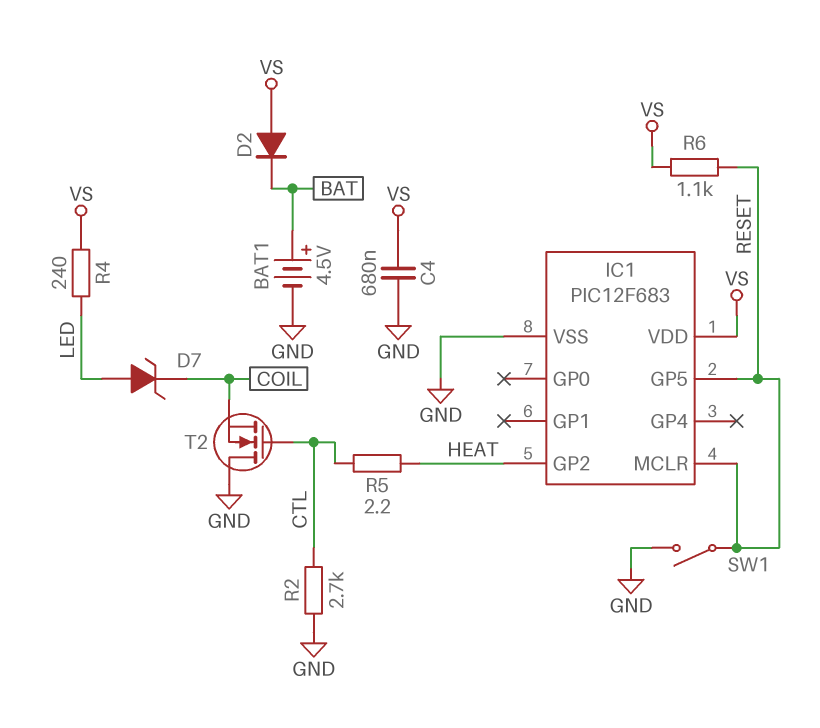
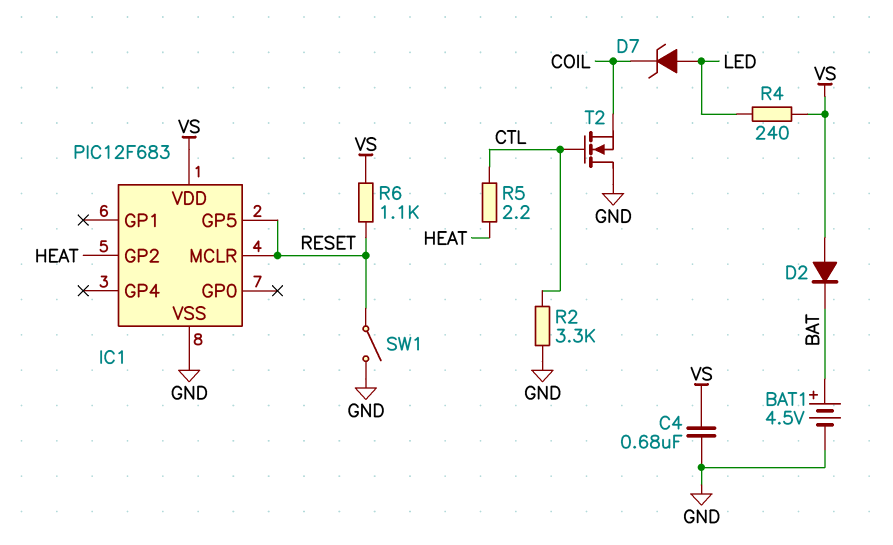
R2: 2.7k (CTL, GND) -> 3.3k (CTL, GND)

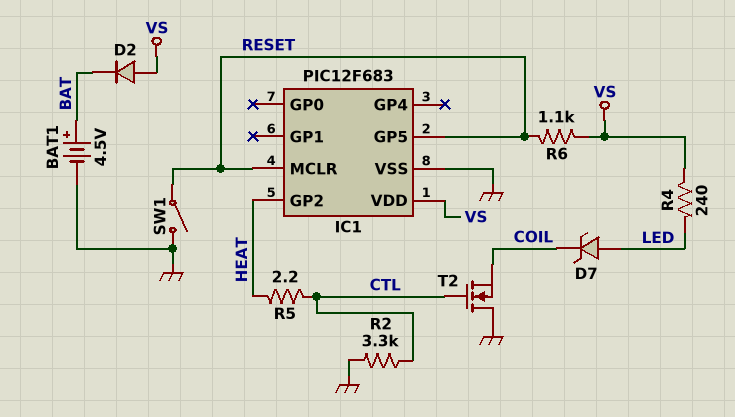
C4: 680nF (GND, VS) -> none

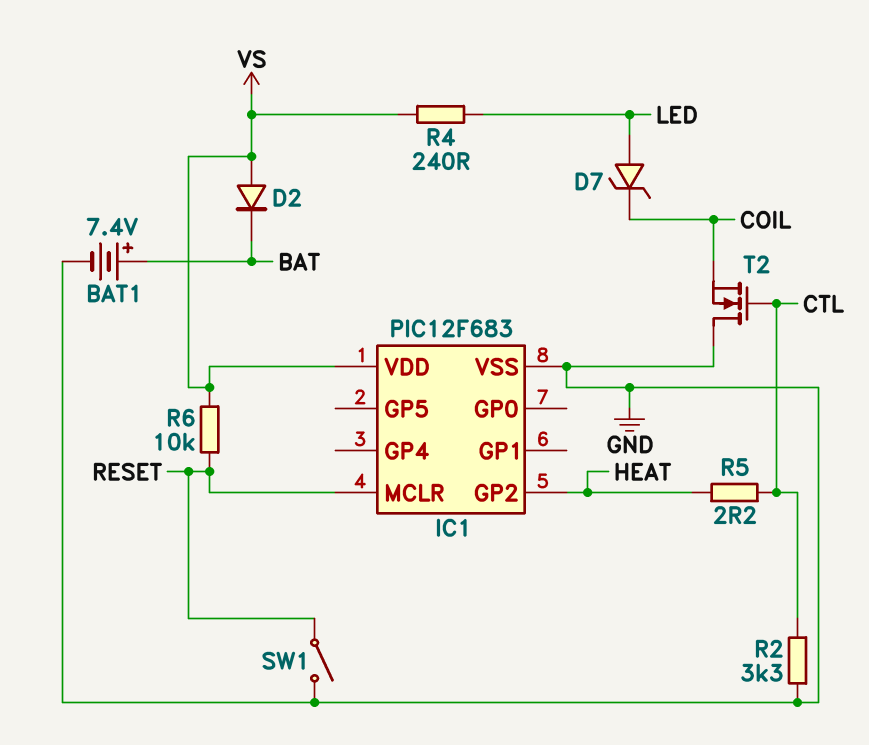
BAT1: 4.5V (plus BAT, minus GND) -> 7.4V (plus BAT, minus GND)
IC1 pin GP5: RESET -> none
R6: 1.1k (RESET, VS) -> 10k (RESET, VS)

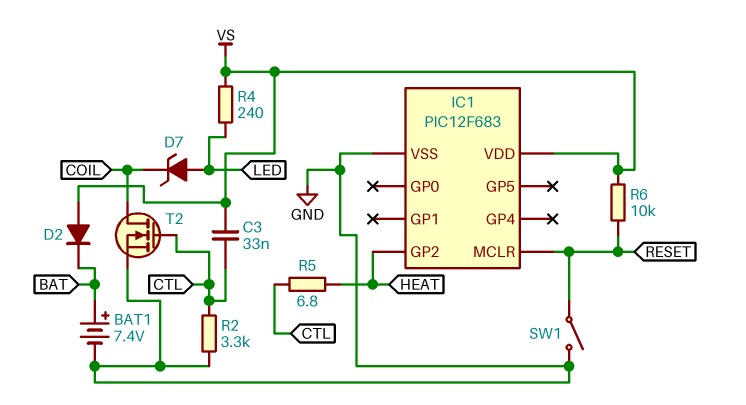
C3: none -> 33nF (CTL, VS)
R5: 2.2 (CTL, HEAT) -> 6.8 (CTL, HEAT)
T2: NMOS (G CTL, D GND, S COIL) -> NMOS (G CTL, D COIL, S GND)

